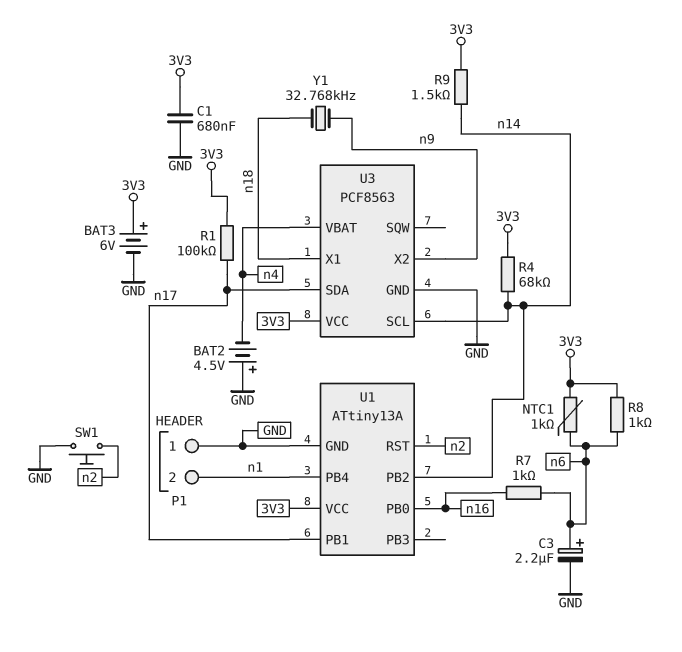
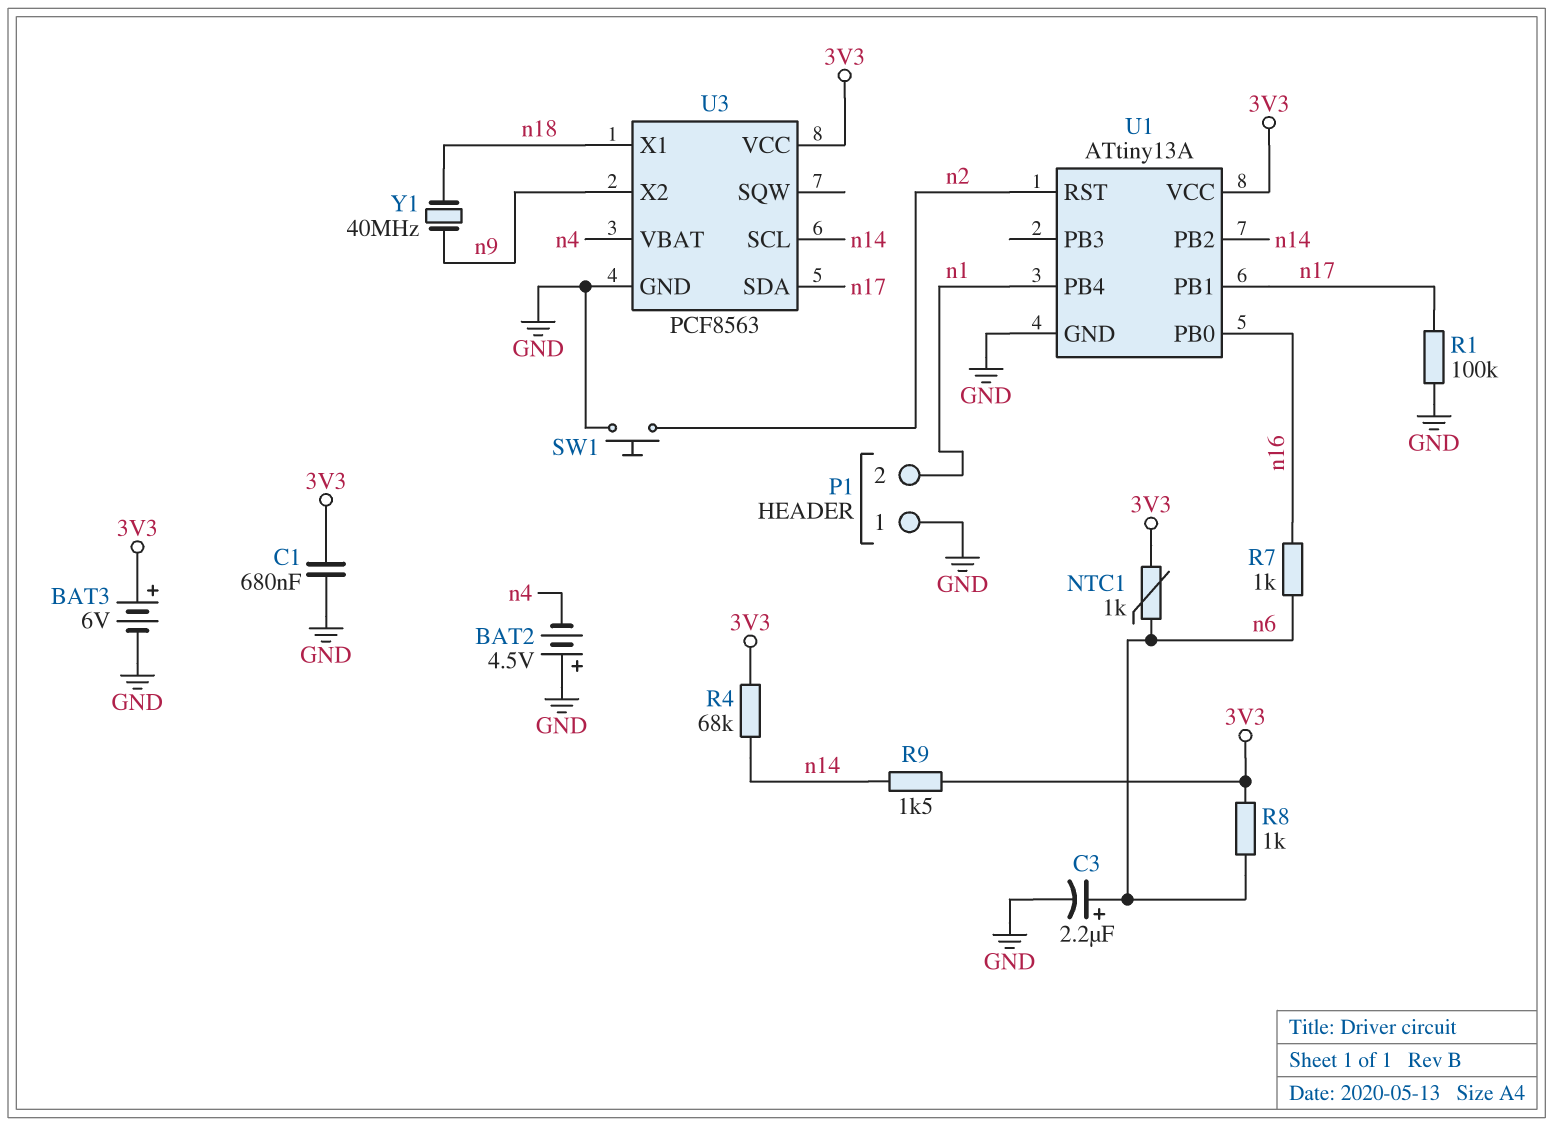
R1: 100k (3V3, n17) -> 100k (GND, n17)
Y1: 32.768kHz (n9, n18) -> 40MHz (n9, n18)

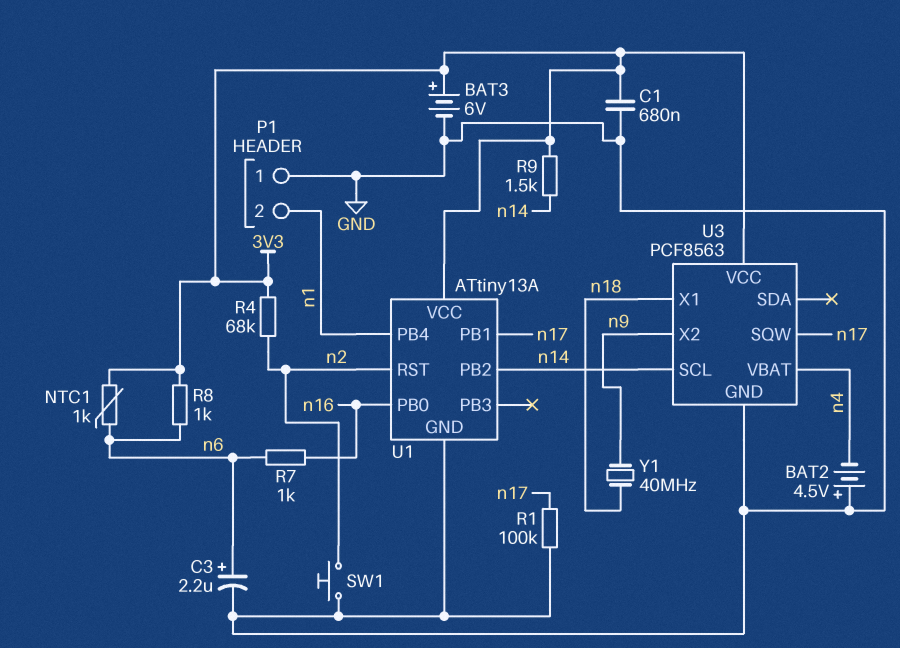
R4: 68k (3V3, n14) -> 68k (3V3, n2)
U3 pin SDA: n17 -> none
U3 pin SQW: none -> n17

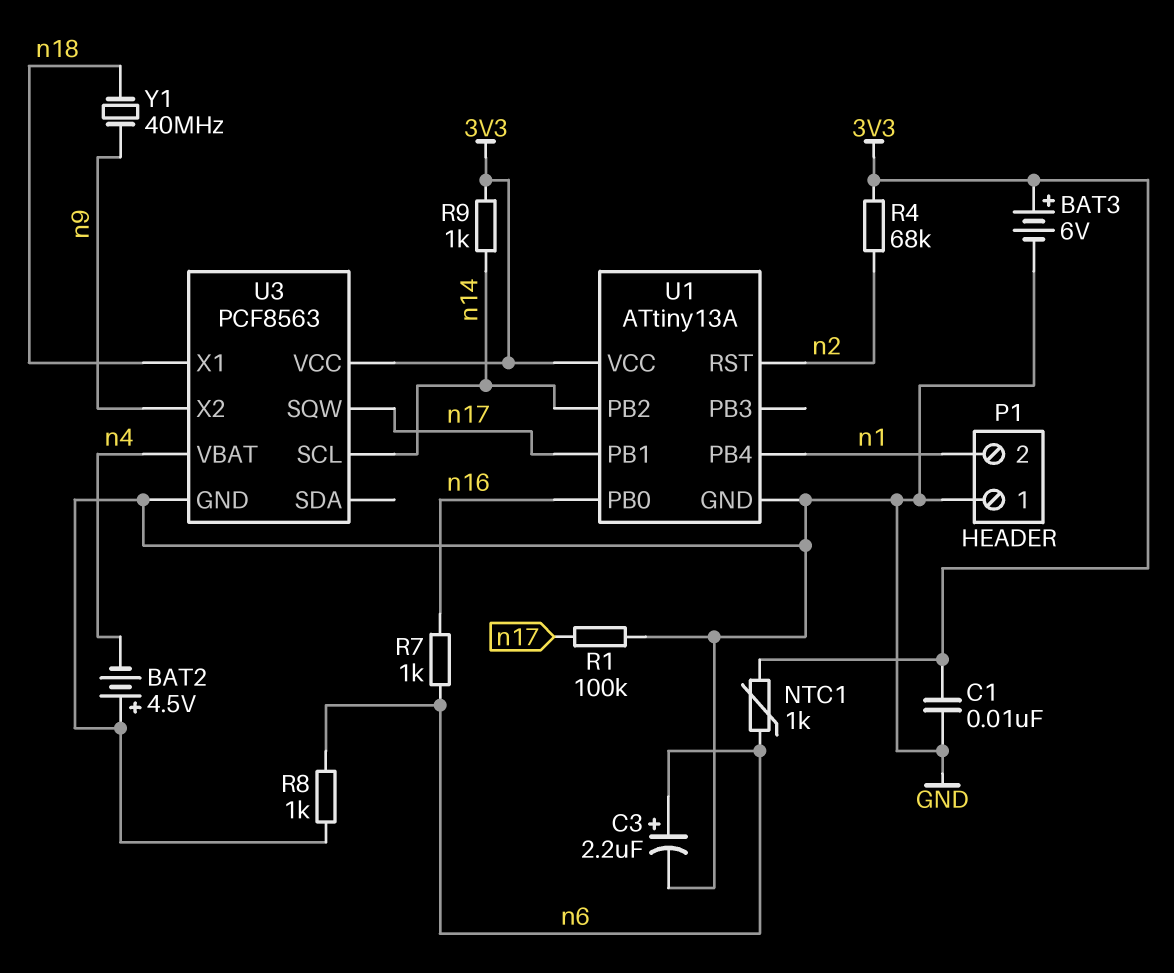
C1: 680nF (3V3, GND) -> 10nF (3V3, GND)
R8: 1k (3V3, n6) -> 1k (GND, n6)
R9: 1.5k (3V3, n14) -> 1k (3V3, n14)
SW1: button (GND, n2) -> none

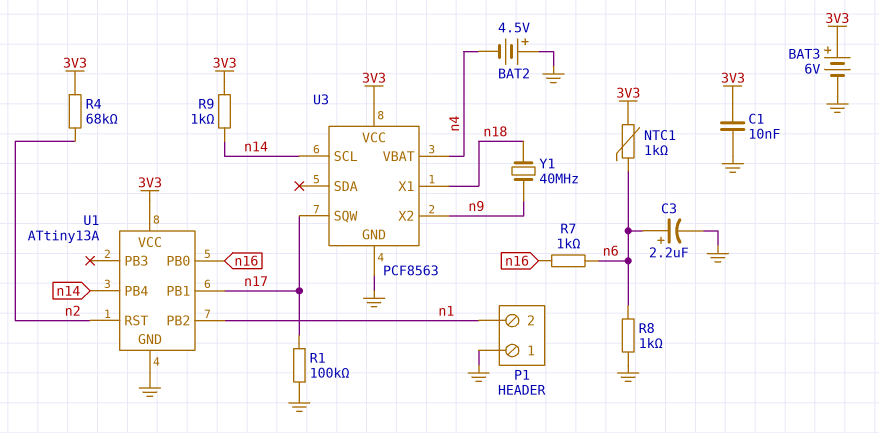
U1 pin PB2: n14 -> n1
U1 pin PB4: n1 -> n14

